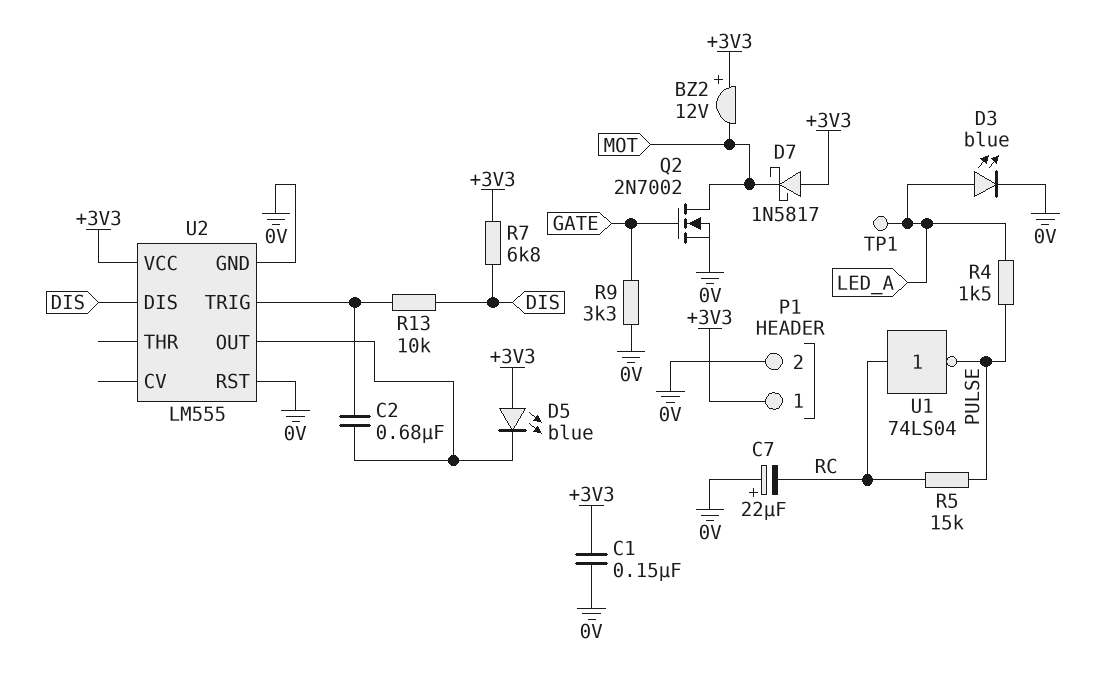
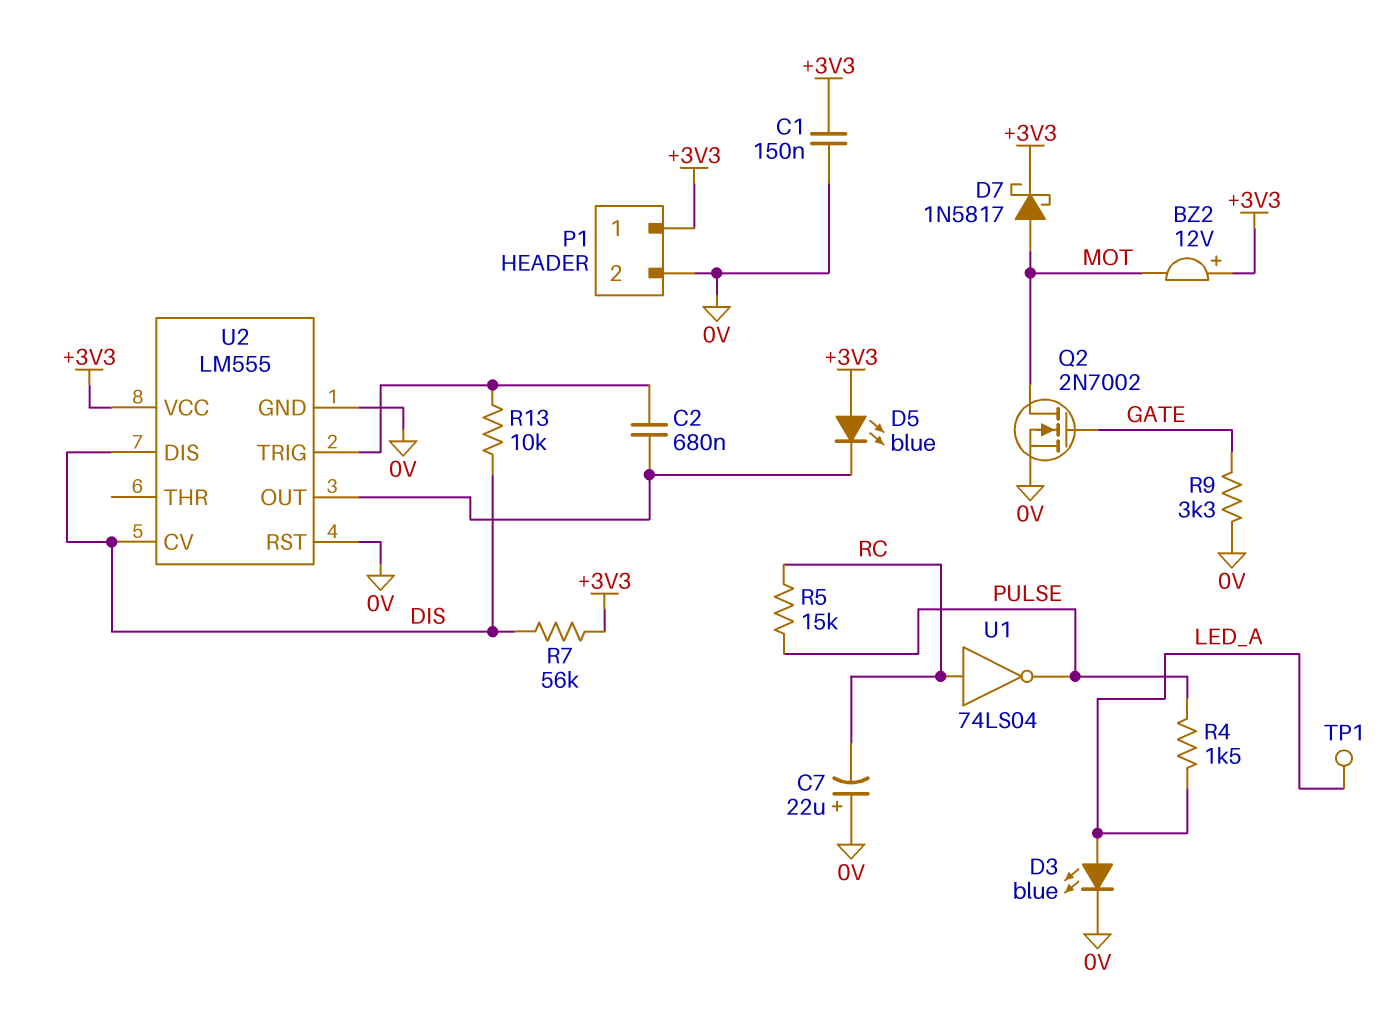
D7: schottky 1N5817 (A +3V3, K MOT) -> schottky 1N5817 (A MOT, K +3V3)
R7: 6.8k (+3V3, DIS) -> 56k (+3V3, DIS)
U2 pin CV: none -> DIS

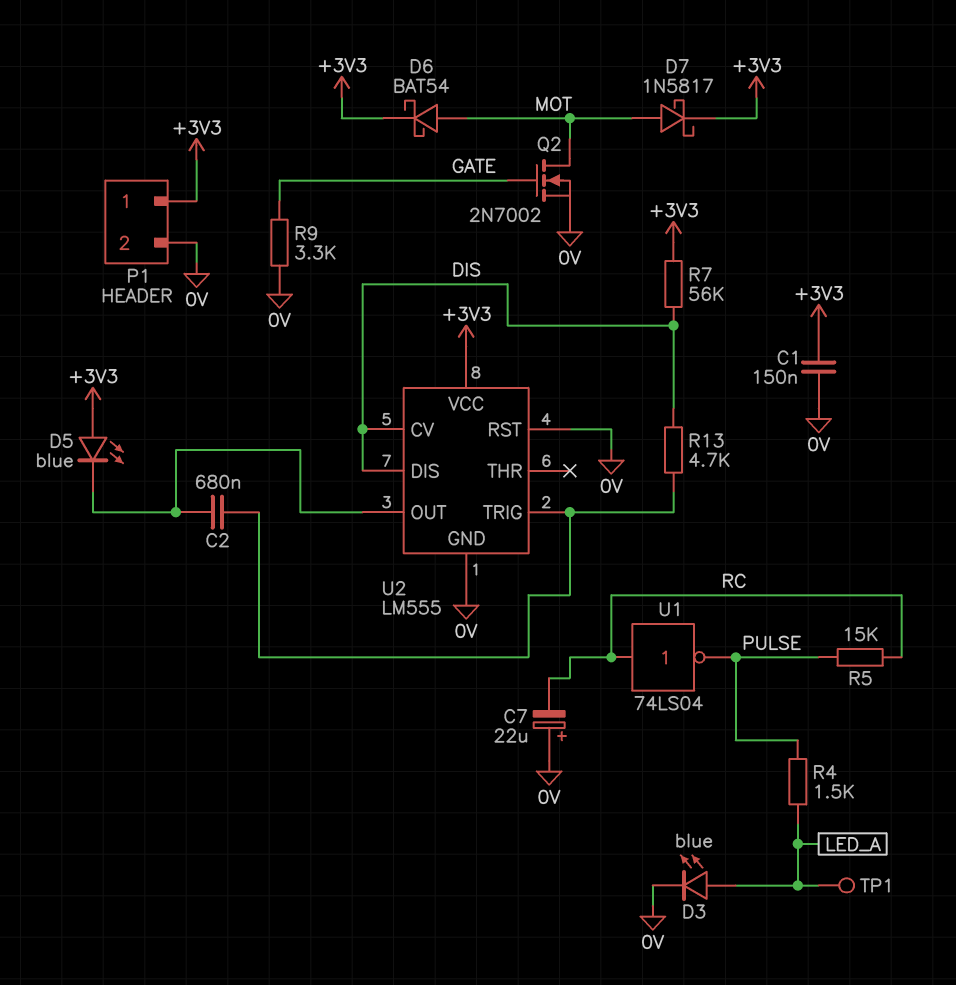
BZ2: buzzer 12V (plus +3V3, minus MOT) -> none
D6: none -> schottky BAT54 (A MOT, K +3V3)
R13: 10k (DIS, U2/TRIG) -> 4.7k (DIS, U2/TRIG)

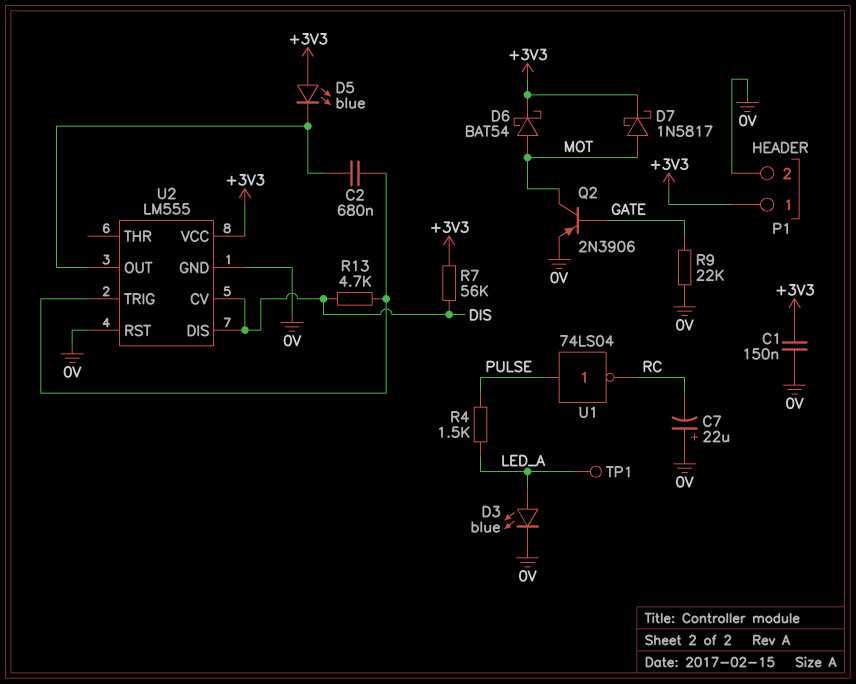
Q2: NMOS 2N7002 (G GATE, D MOT, S 0V) -> PNP 2N3906 (B GATE, C MOT, E 0V)
R5: 15k (PULSE, RC) -> none
R9: 3.3k (0V, GATE) -> 22k (0V, GATE)
U1: NOT 74LS04 (in RC, out PULSE) -> NOT 74LS04 (in PULSE, out RC)

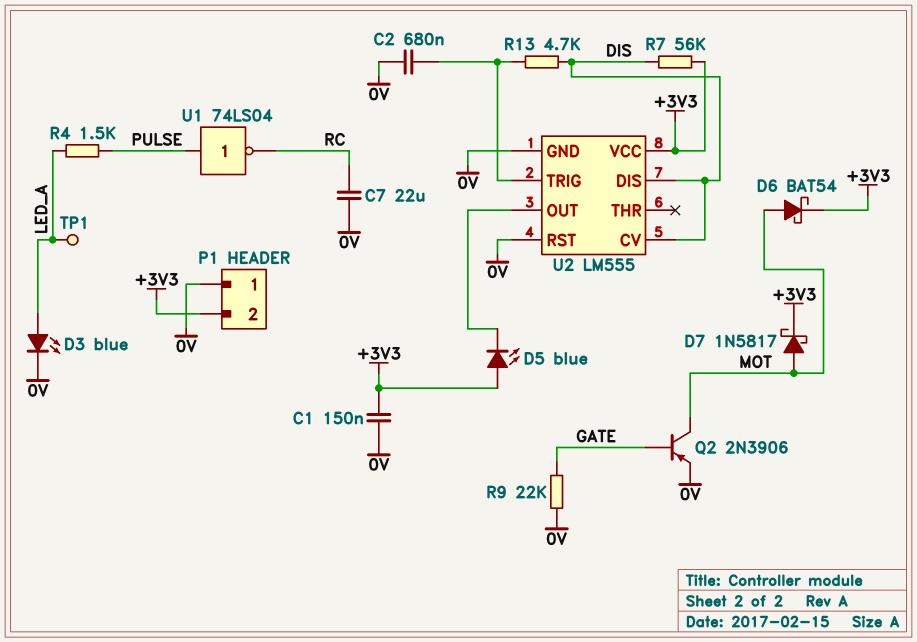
C2: 680nF (U2/OUT, U2/TRIG) -> 680nF (0V, U2/TRIG)
C7: 22uF (plus 0V, minus RC) -> 22uF (0V, RC)
P1 pin 1: +3V3 -> 0V
P1 pin 2: 0V -> +3V3

